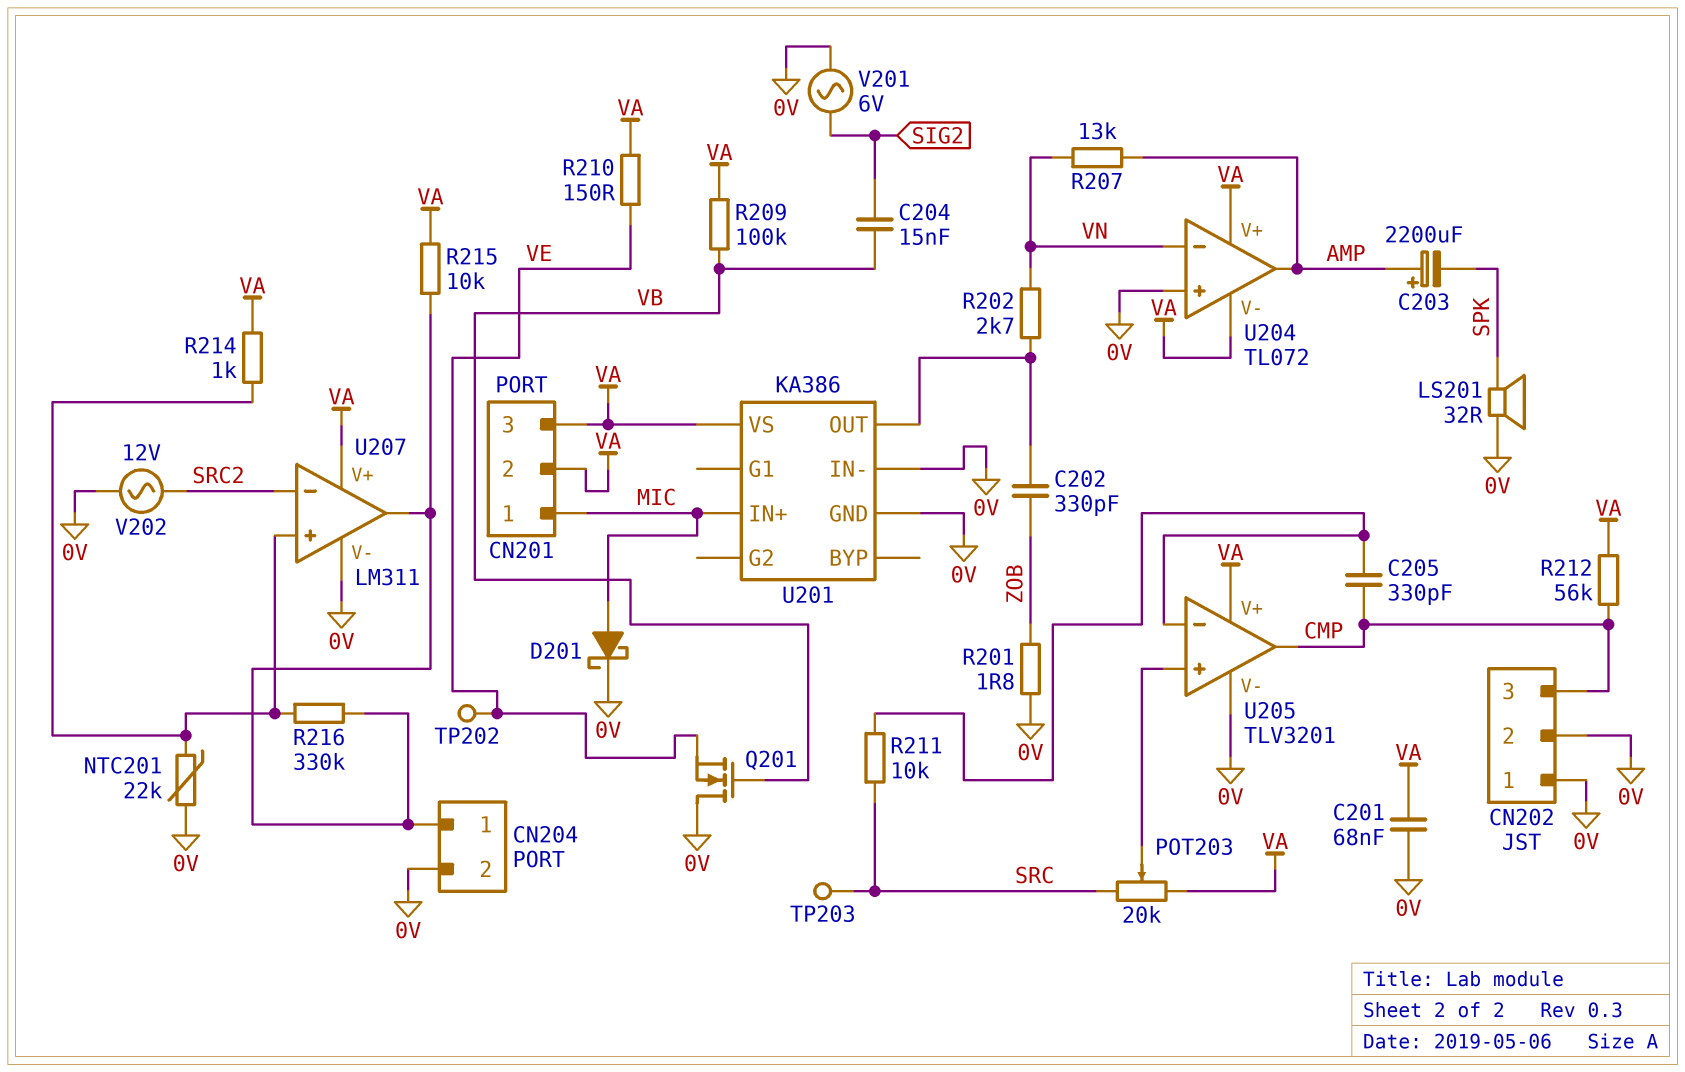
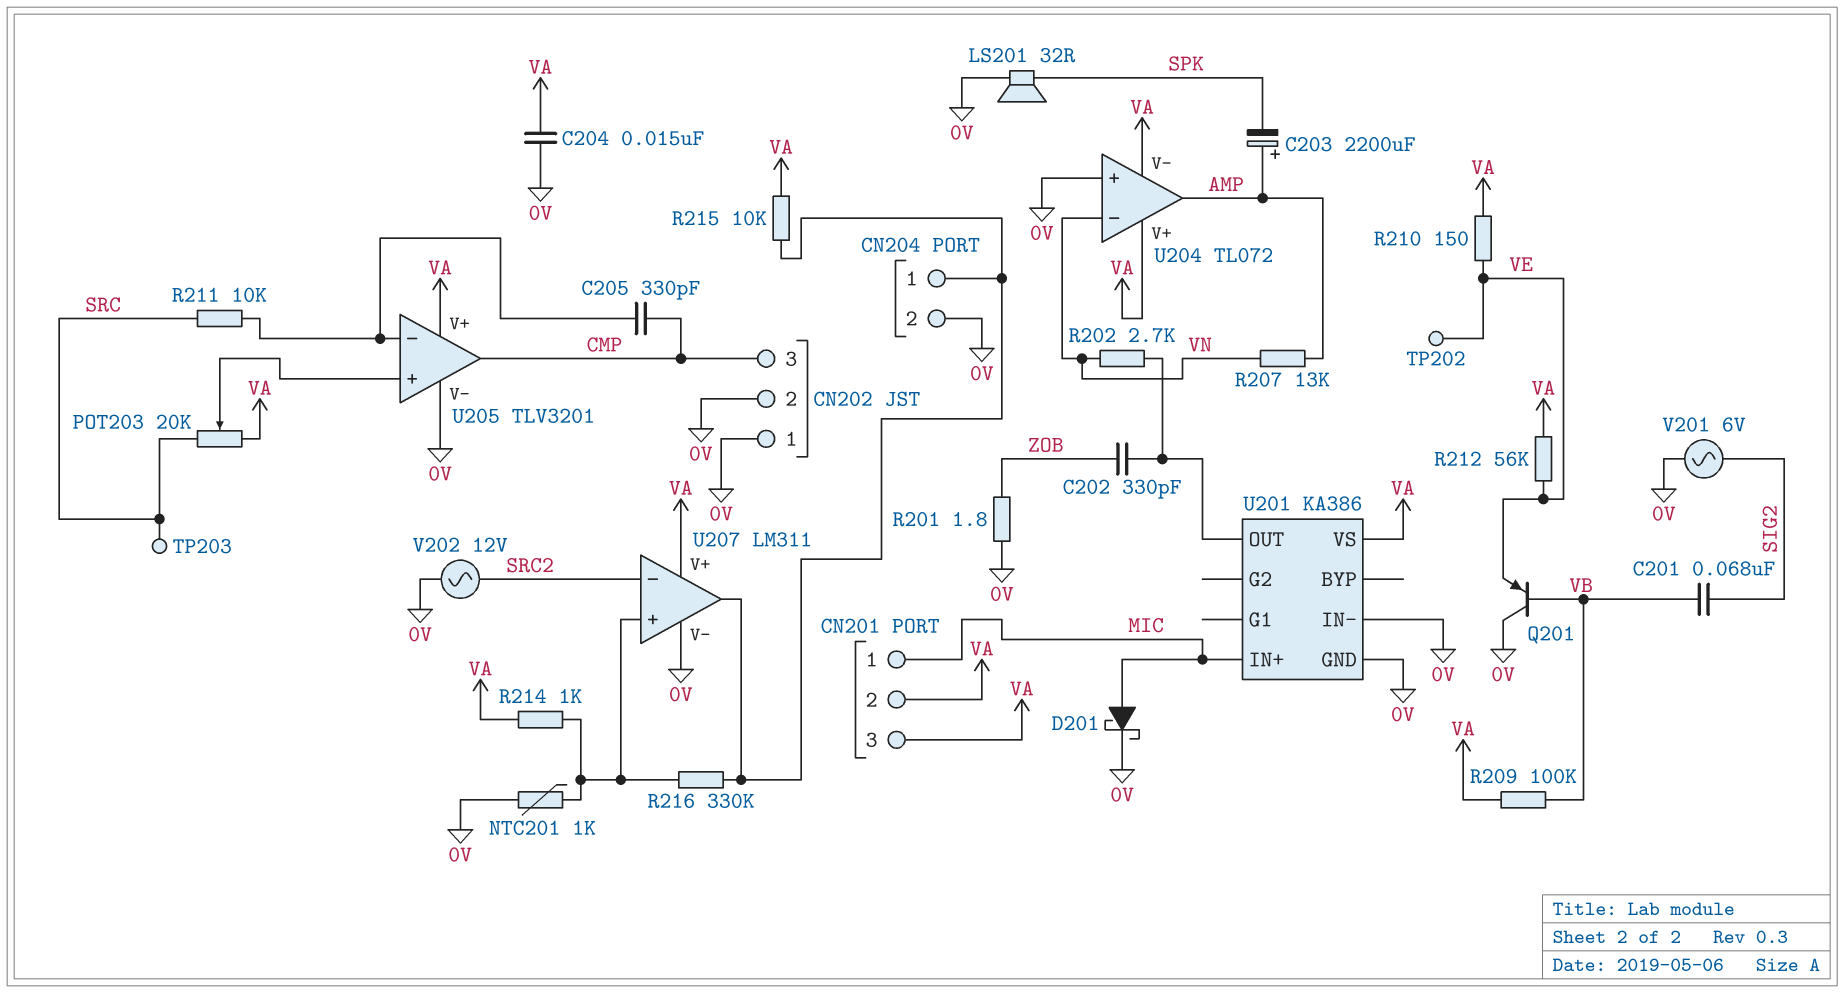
C201: 68nF (0V, VA) -> 68nF (SIG2, VB)
C204: 15nF (SIG2, VB) -> 15nF (0V, VA)
NTC201: 22k (0V, U207/in+) -> 1k (0V, U207/in+)
Q201: NMOS (G VB, D 0V, S VE) -> PNP (B VB, C 0V, E VE)
R212: 56k (CMP, VA) -> 56k (VA, VE)

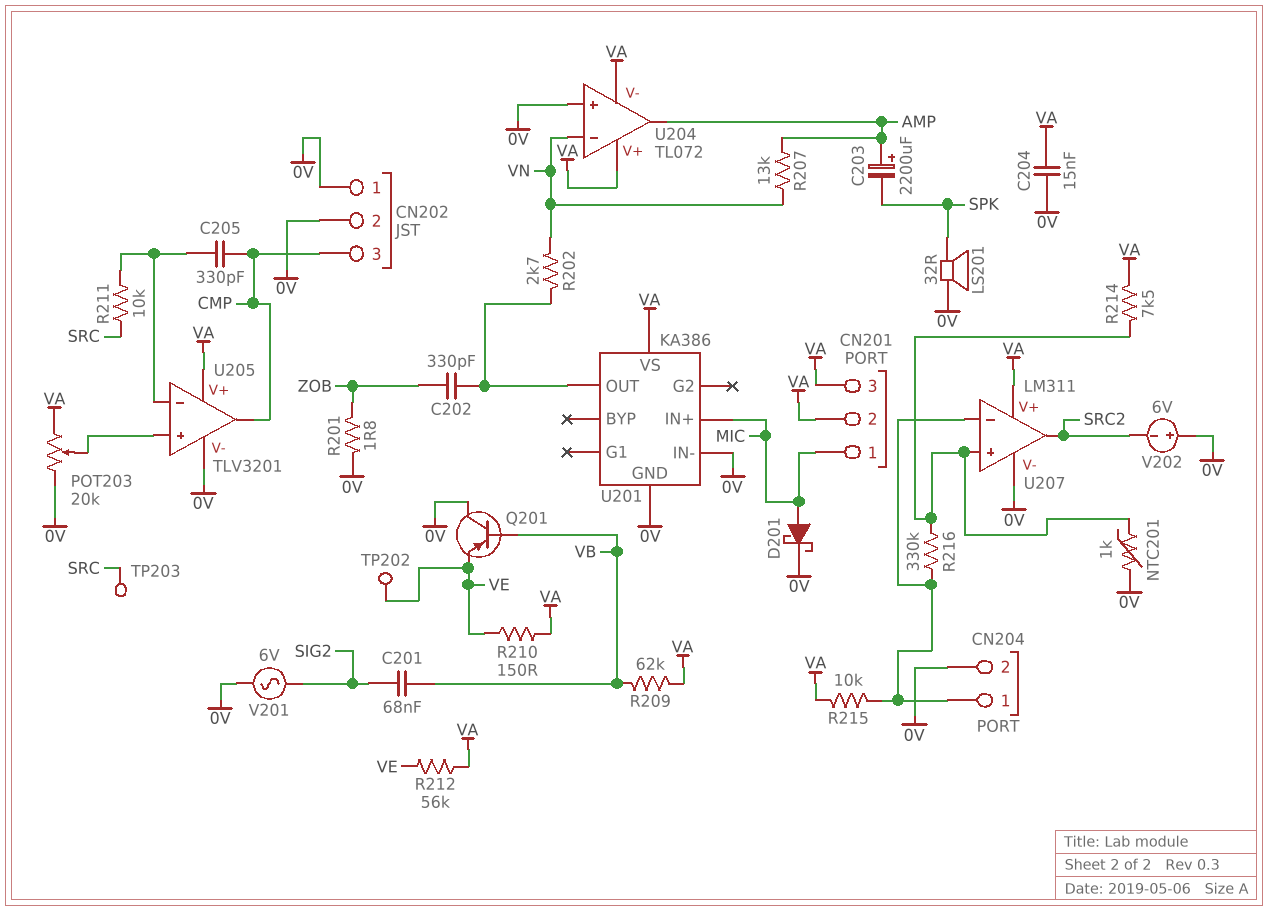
POT203: 20k (SRC, VA, wiper U205/in+) -> 20k (0V, VA, wiper U205/in+)
R209: 100k (VA, VB) -> 62k (VA, VB)
R214: 1k (U207/in+, VA) -> 7.5k (U207/in+, VA)
U207 pin in-: SRC2 -> CN204/1
U207 pin out: CN204/1 -> SRC2
V202: AC 12V (0V, SRC2) -> 6V (plus 0V, minus SRC2)

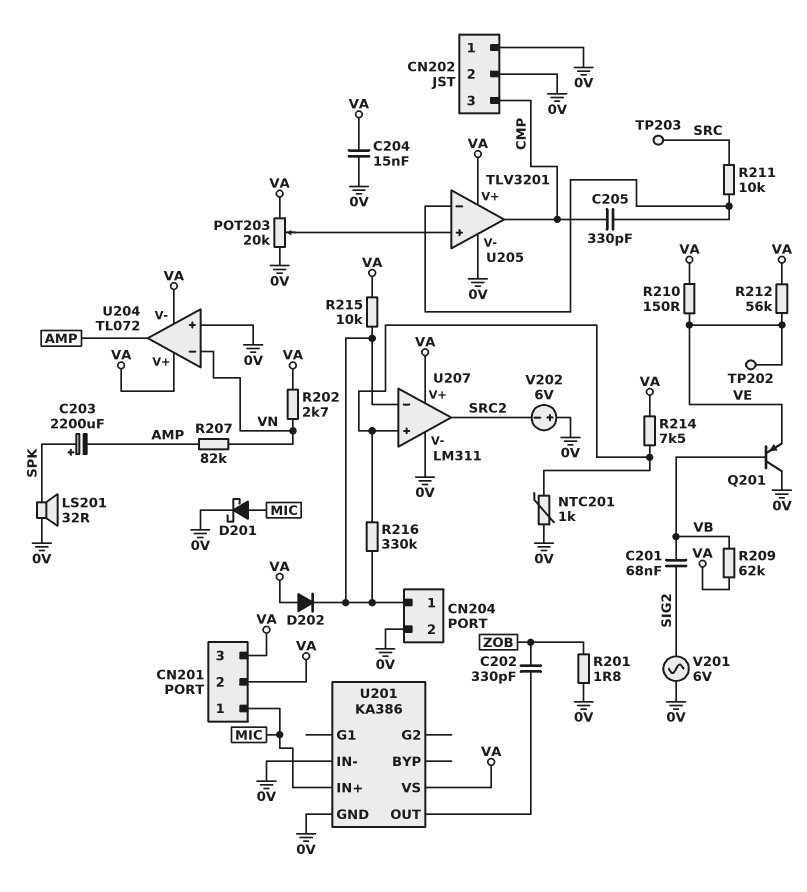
C203: 2200uF (plus AMP, minus SPK) -> 2200uF (plus SPK, minus AMP)
D202: none -> diode (A VA, K CN204/1)
R202: 2.7k (U201/OUT, VN) -> 2.7k (VA, VN)
R207: 13k (AMP, VN) -> 82k (AMP, VN)

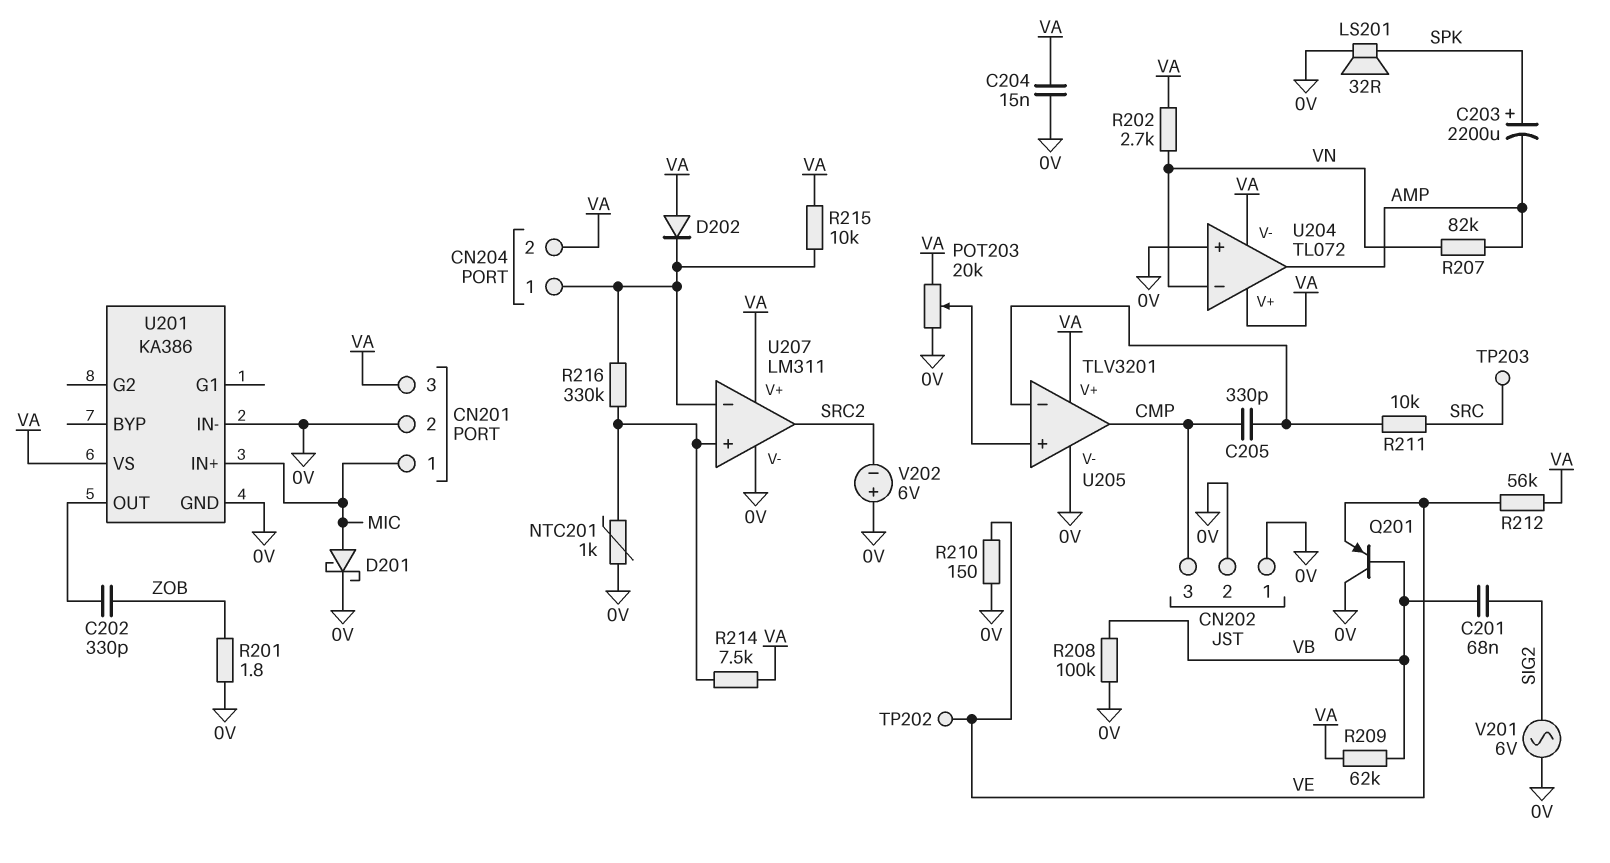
CN201 pin 2: VA -> 0V
CN204 pin 2: 0V -> VA
R208: none -> 100k (0V, VB)
R210: 150 (VA, VE) -> 150 (0V, VE)

